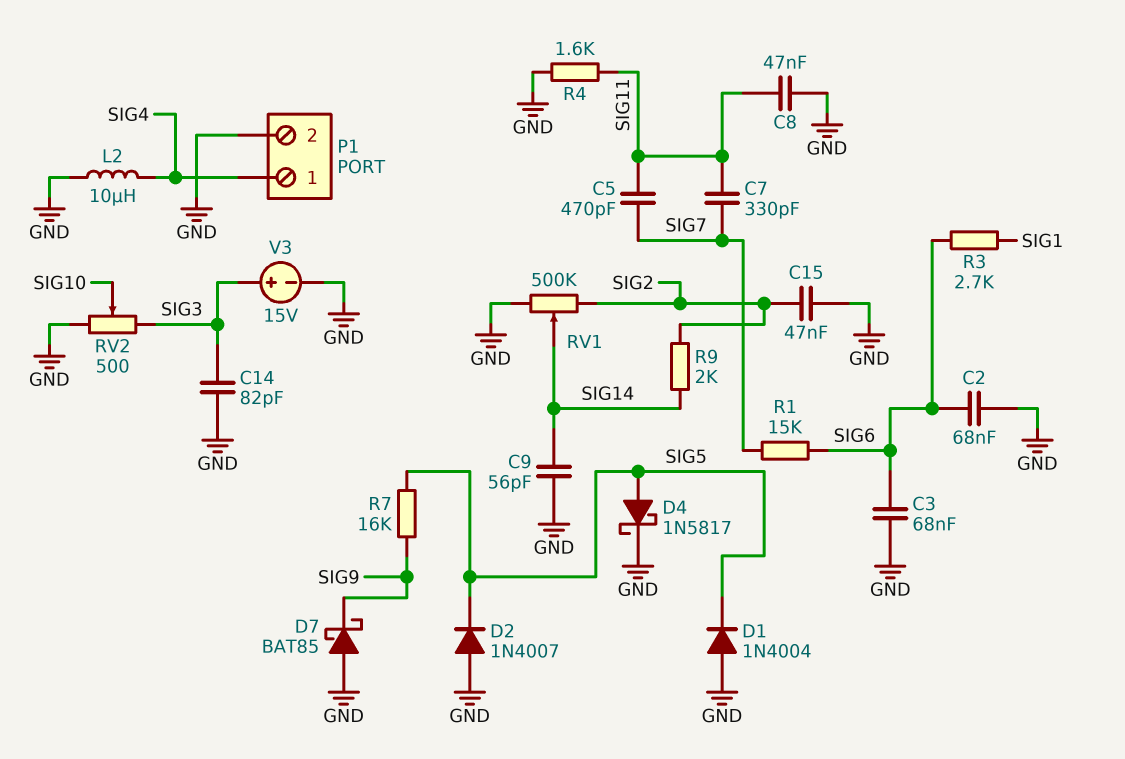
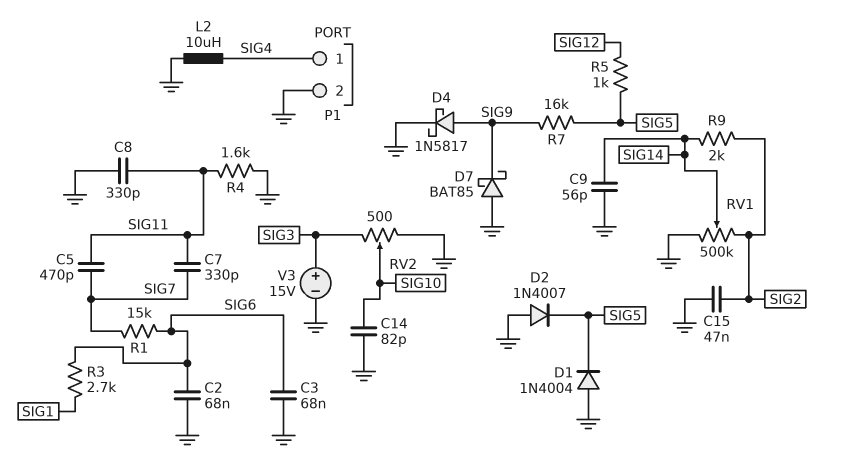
C8: 47nF (GND, SIG11) -> 330pF (GND, SIG11)
C14: 82pF (GND, SIG3) -> 82pF (GND, SIG10)
D4: schottky 1N5817 (A SIG5, K GND) -> schottky 1N5817 (A SIG9, K GND)
R5: none -> 1k (SIG5, SIG12)

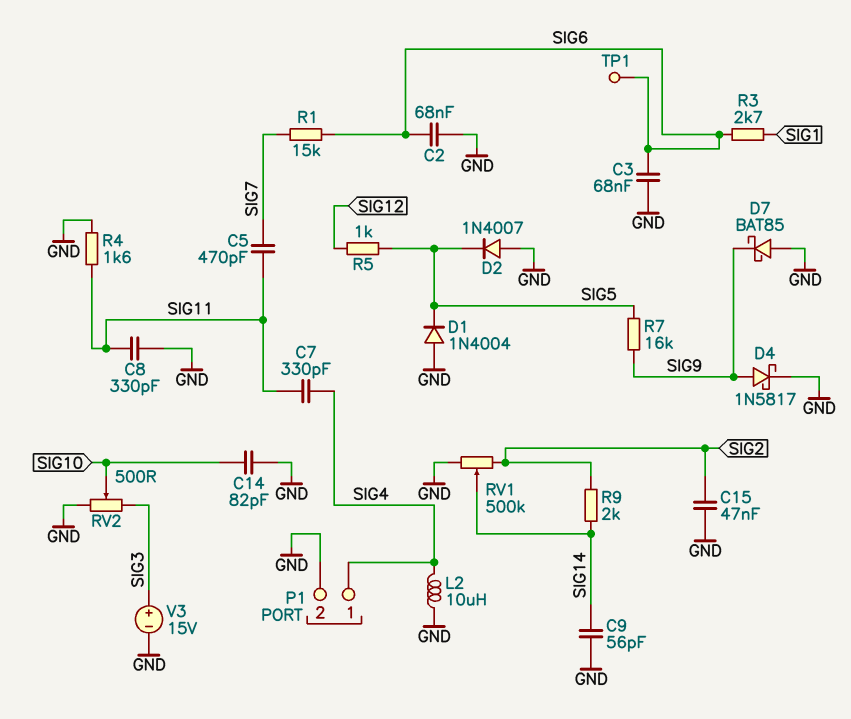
C7: 330pF (SIG7, SIG11) -> 330pF (SIG4, SIG11)
TP1: none -> test point (SIG6)

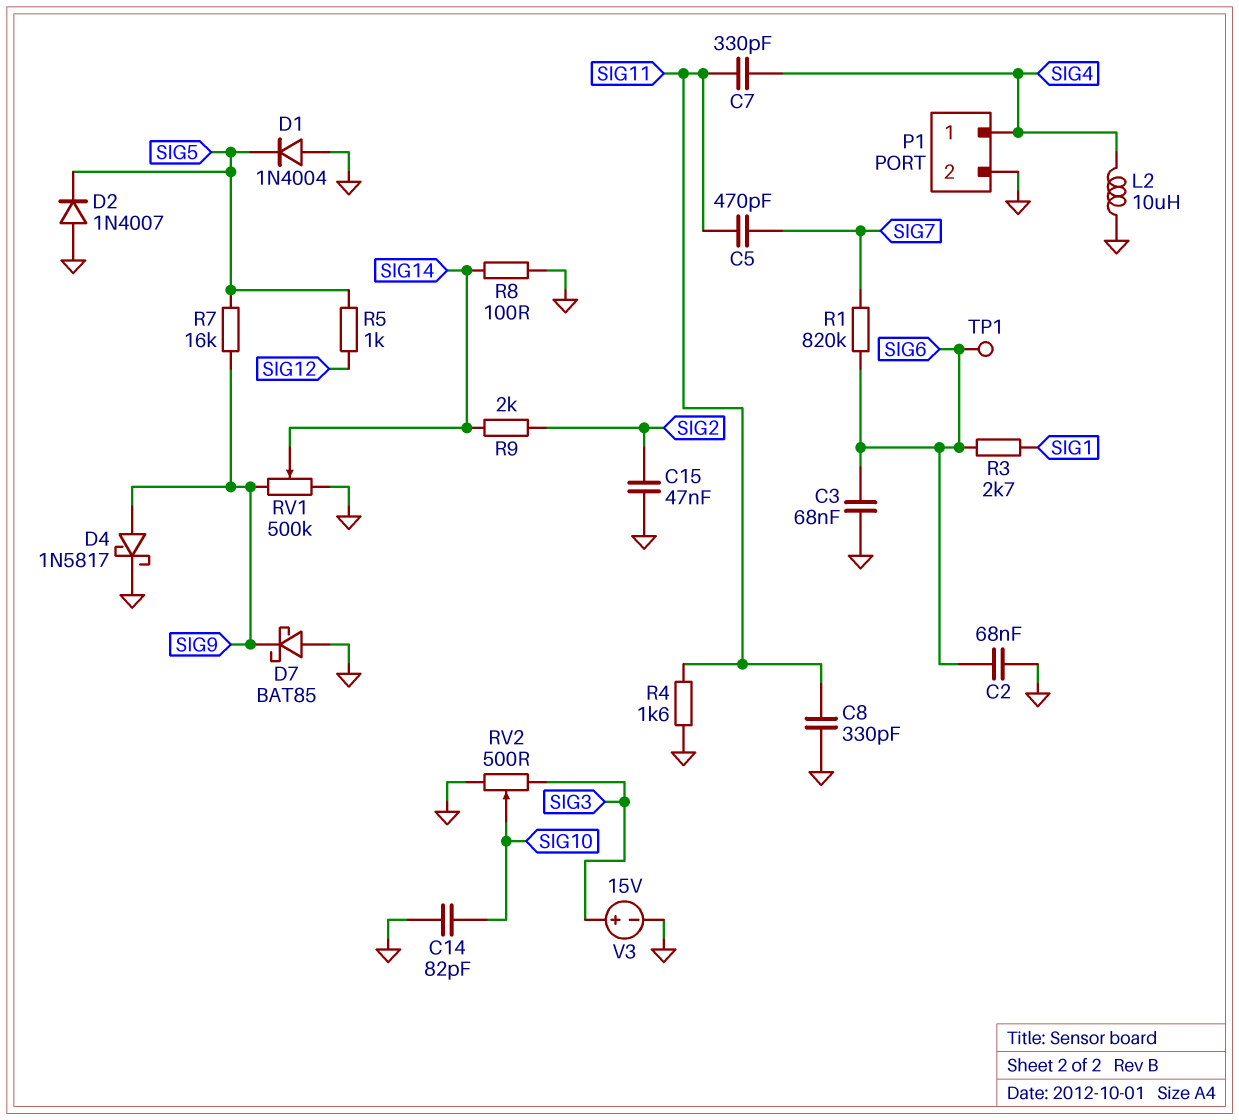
C9: 56pF (GND, SIG14) -> none
R1: 15k (SIG6, SIG7) -> 820k (SIG6, SIG7)
R8: none -> 100 (GND, SIG14)
RV1: 500k (GND, SIG2, wiper SIG14) -> 500k (GND, SIG9, wiper SIG14)

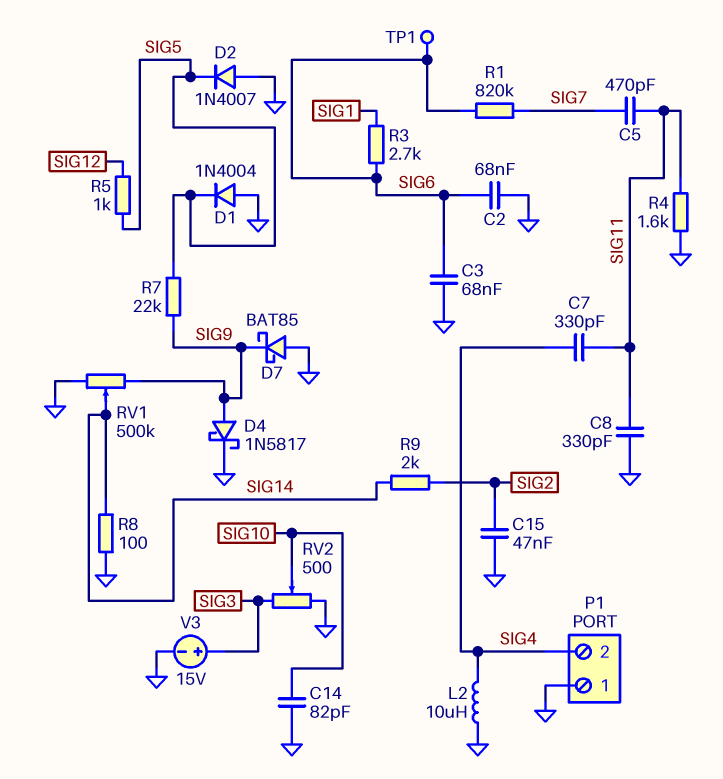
P1 pin 1: SIG4 -> GND
P1 pin 2: GND -> SIG4
R7: 16k (SIG5, SIG9) -> 22k (SIG5, SIG9)

